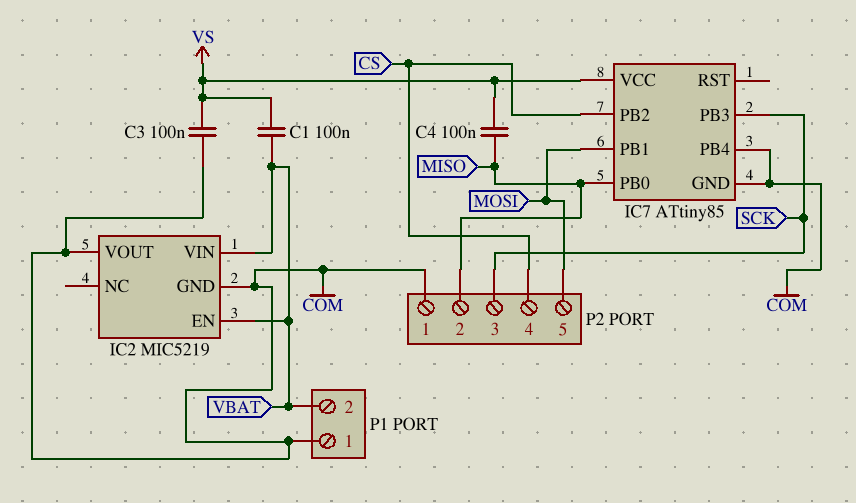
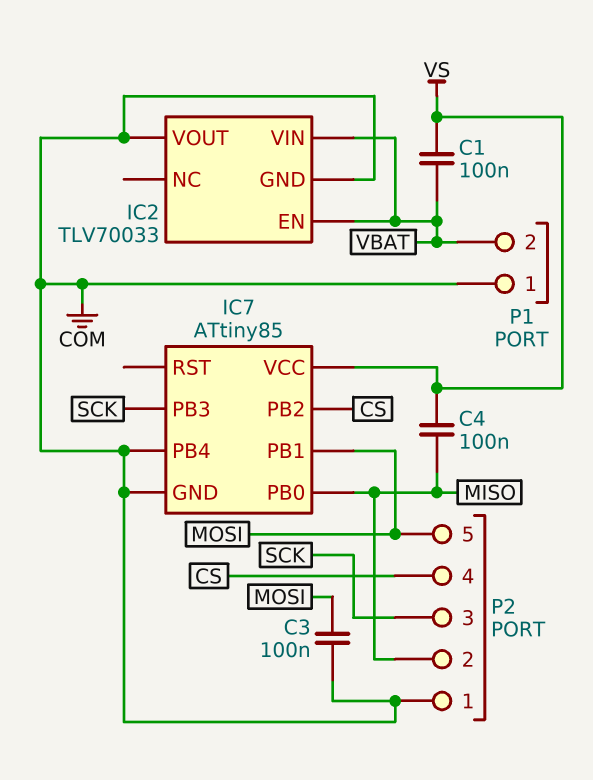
C3: 100nF (COM, VS) -> 100nF (COM, MOSI)
IC2: MIC5219 -> TLV70033

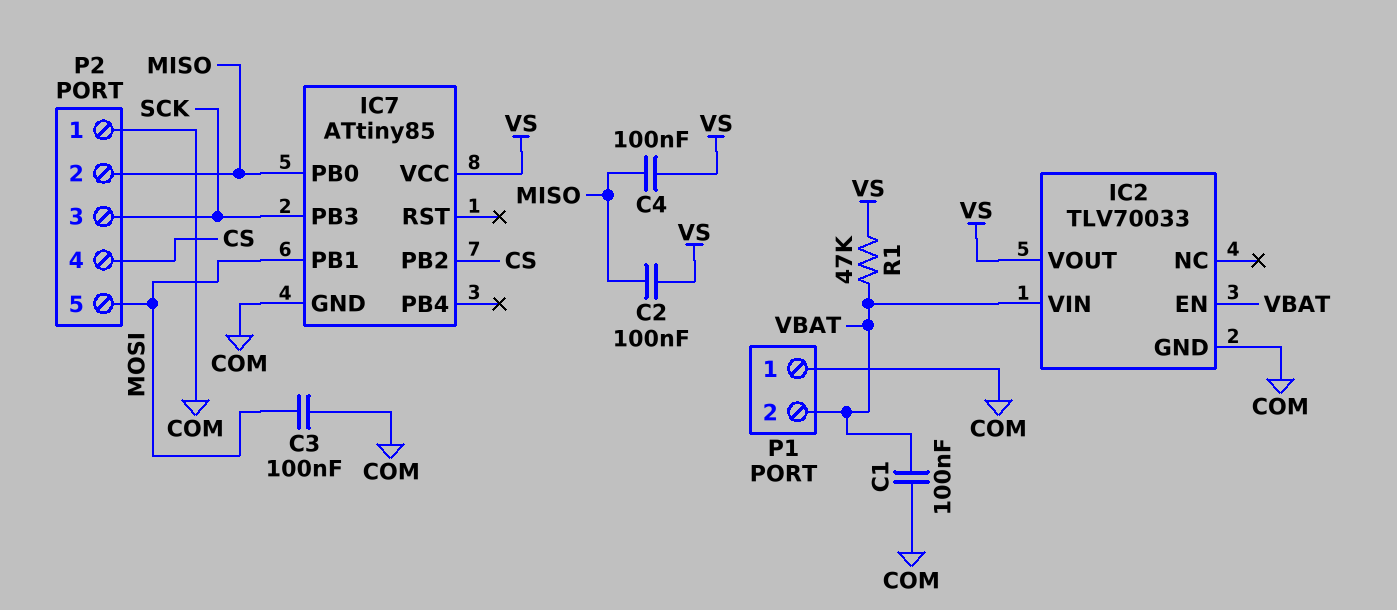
C1: 100nF (VBAT, VS) -> 100nF (COM, VBAT)
C2: none -> 100nF (MISO, VS)
IC2 pin VOUT: COM -> VS
IC7 pin PB4: COM -> none
R1: none -> 47k (VBAT, VS)

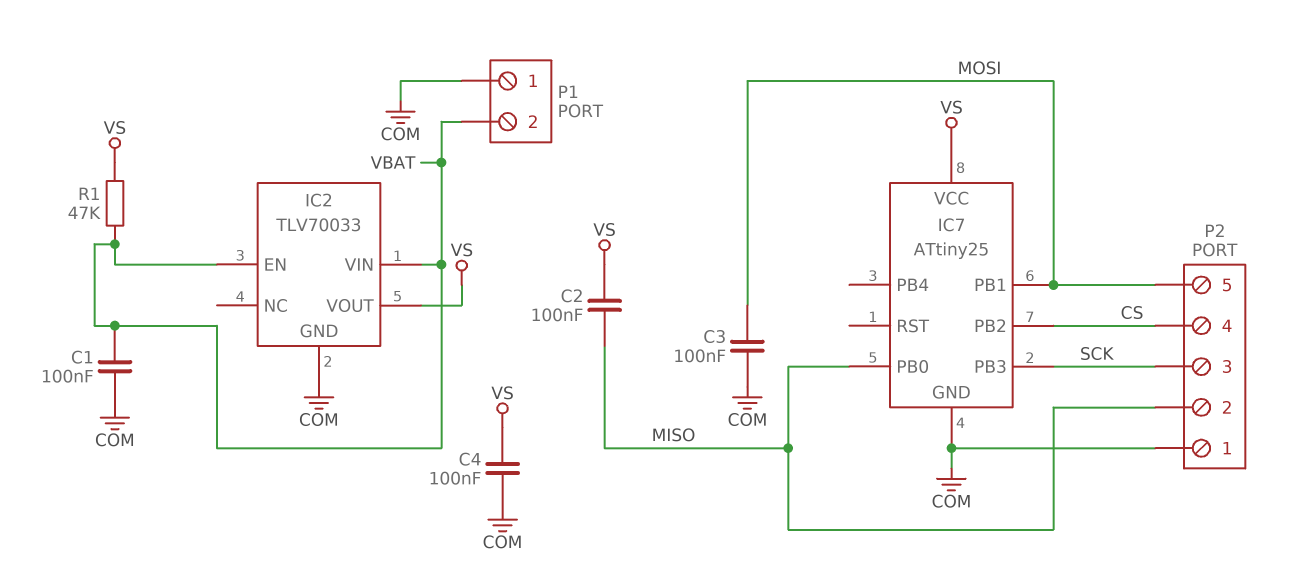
C4: 100nF (MISO, VS) -> 100nF (COM, VS)
IC7: ATtiny85 -> ATtiny25

